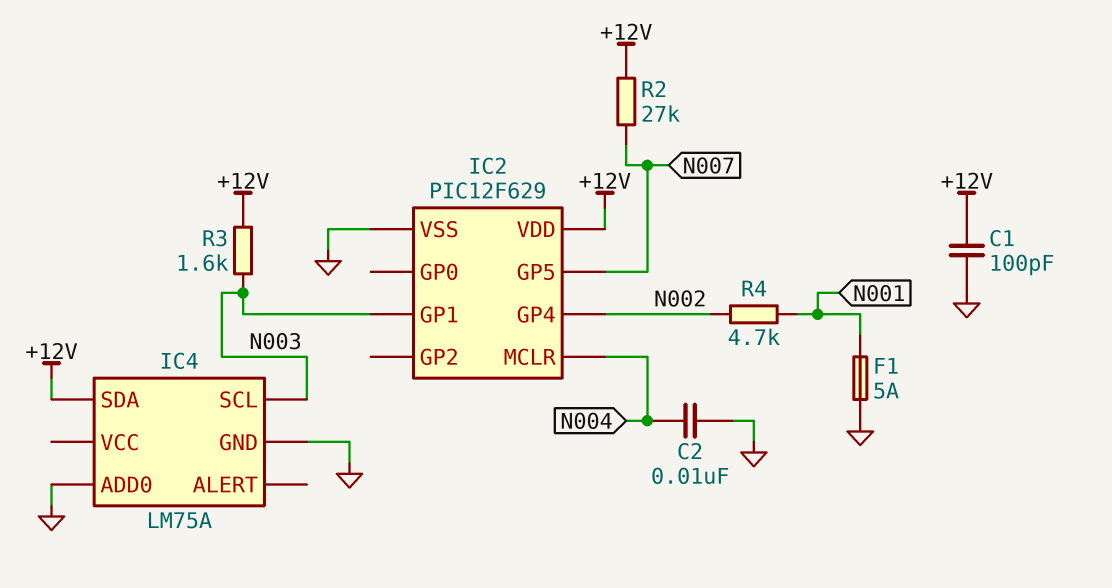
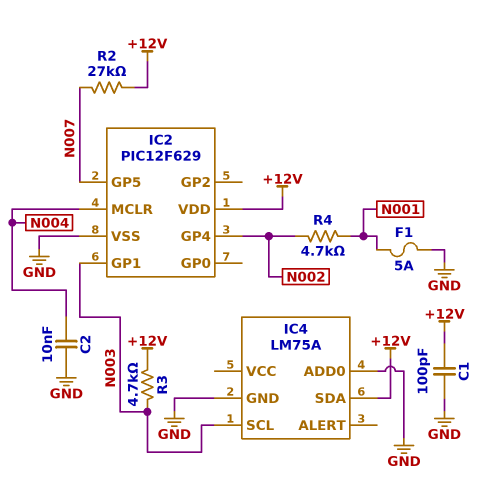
R3: 1.6k (+12V, N003) -> 4.7k (+12V, N003)

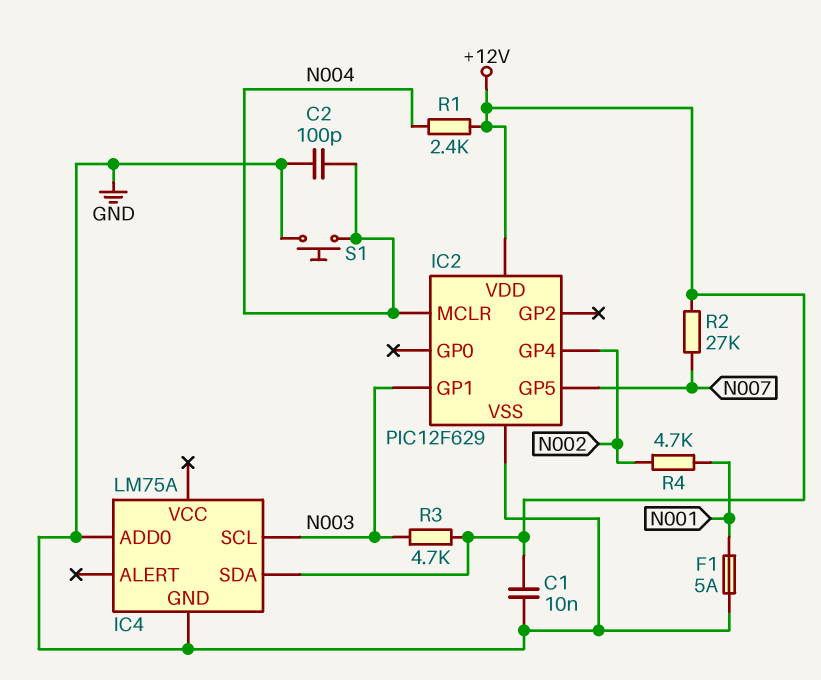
C1: 100pF (+12V, GND) -> 10nF (+12V, GND)
C2: 10nF (GND, N004) -> 100pF (GND, N004)
R1: none -> 2.4k (+12V, N004)
S1: none -> button (GND, N004)

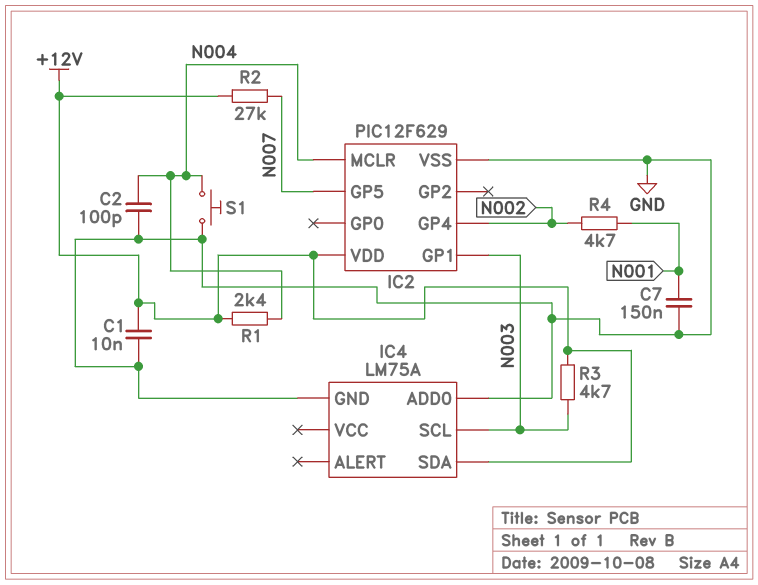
C7: none -> 150nF (GND, N001)
F1: 5A (GND, N001) -> none

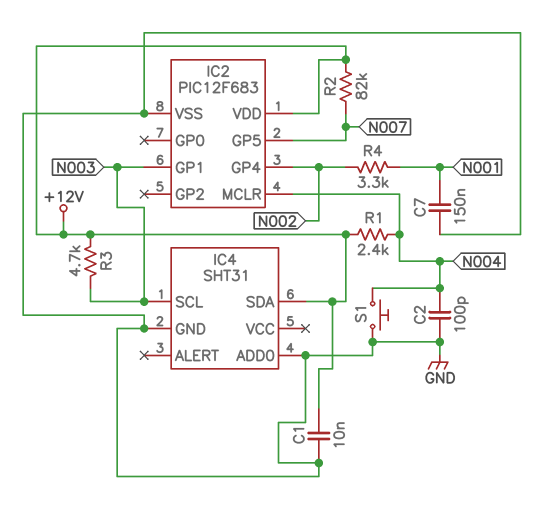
IC2: PIC12F629 -> PIC12F683
IC4: LM75A -> SHT31
R2: 27k (+12V, N007) -> 82k (+12V, N007)
R4: 4.7k (N001, N002) -> 3.3k (N001, N002)

